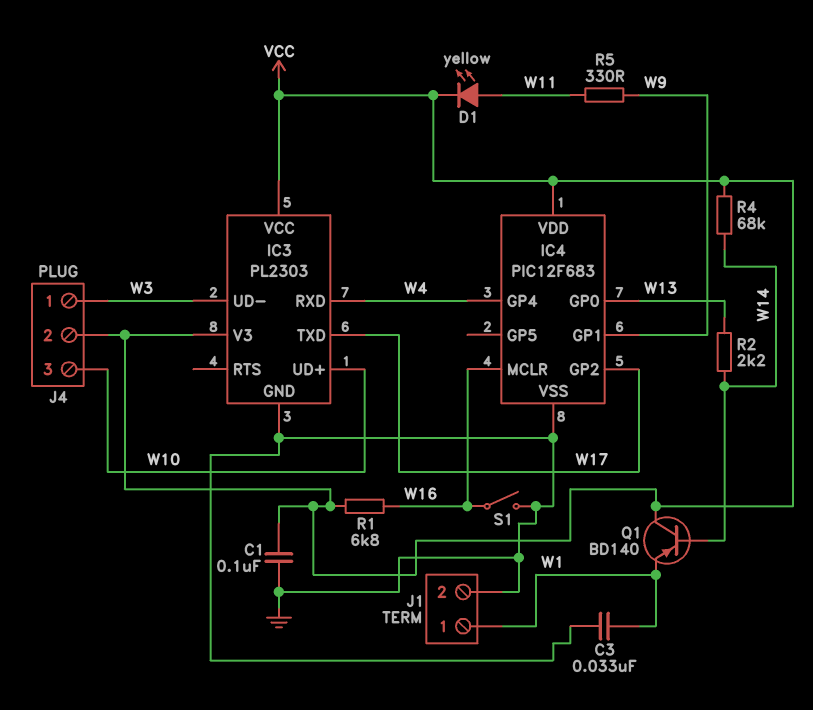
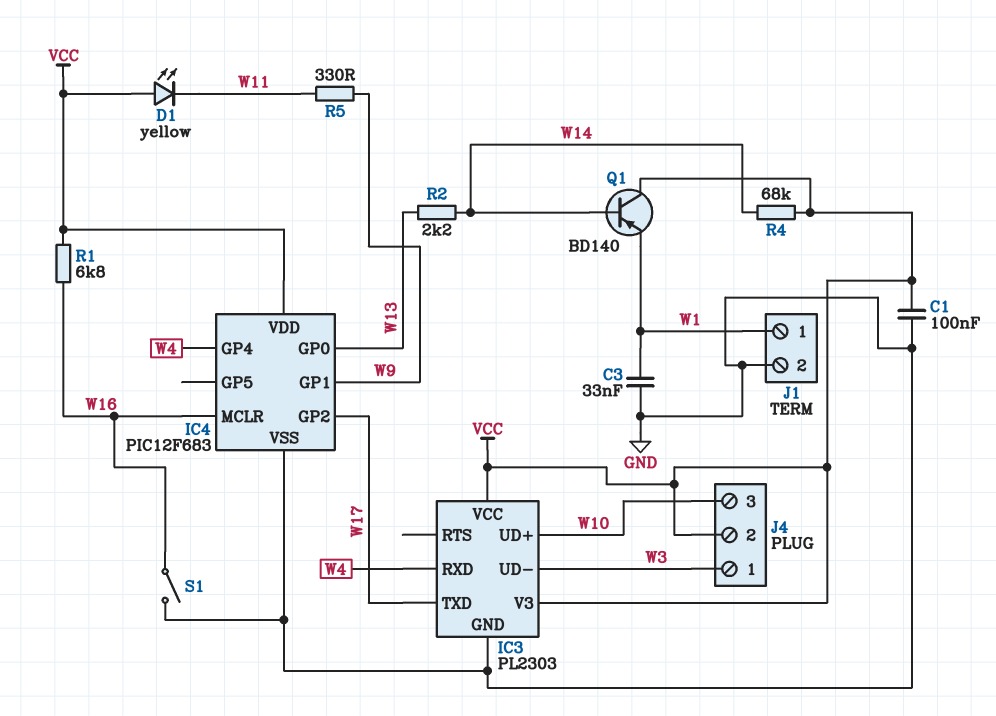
D1: LED yellow (A W11, K VCC) -> LED yellow (A VCC, K W11)

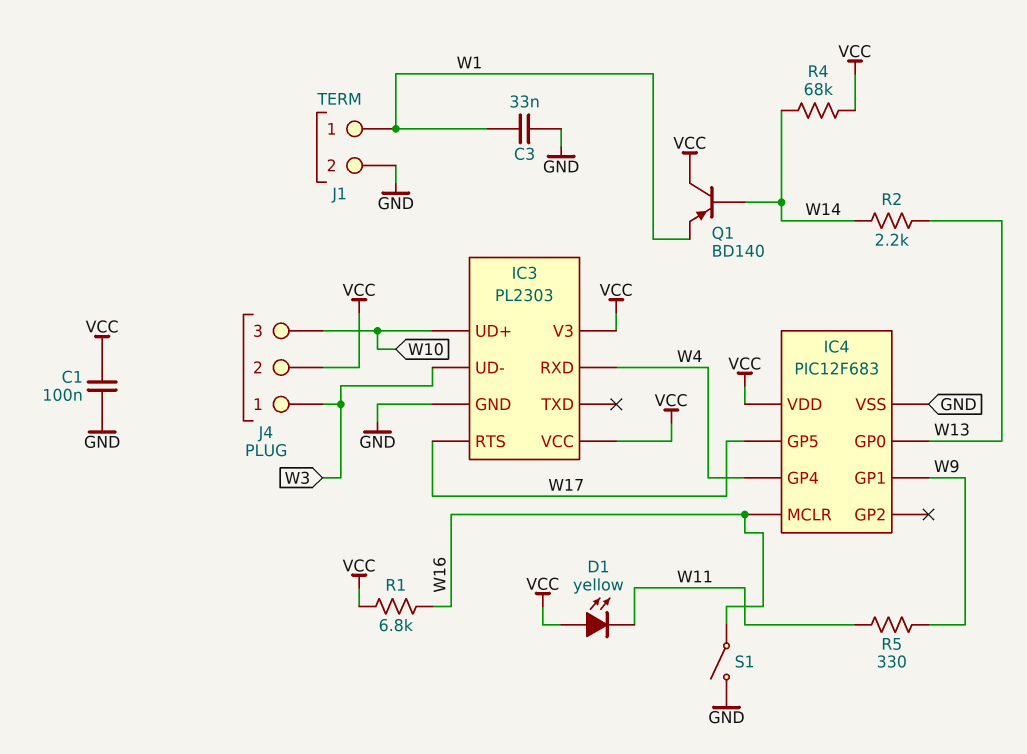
IC3 pin RTS: none -> W17
IC3 pin TXD: W17 -> none
IC4 pin GP2: W17 -> none
IC4 pin GP5: none -> W17

